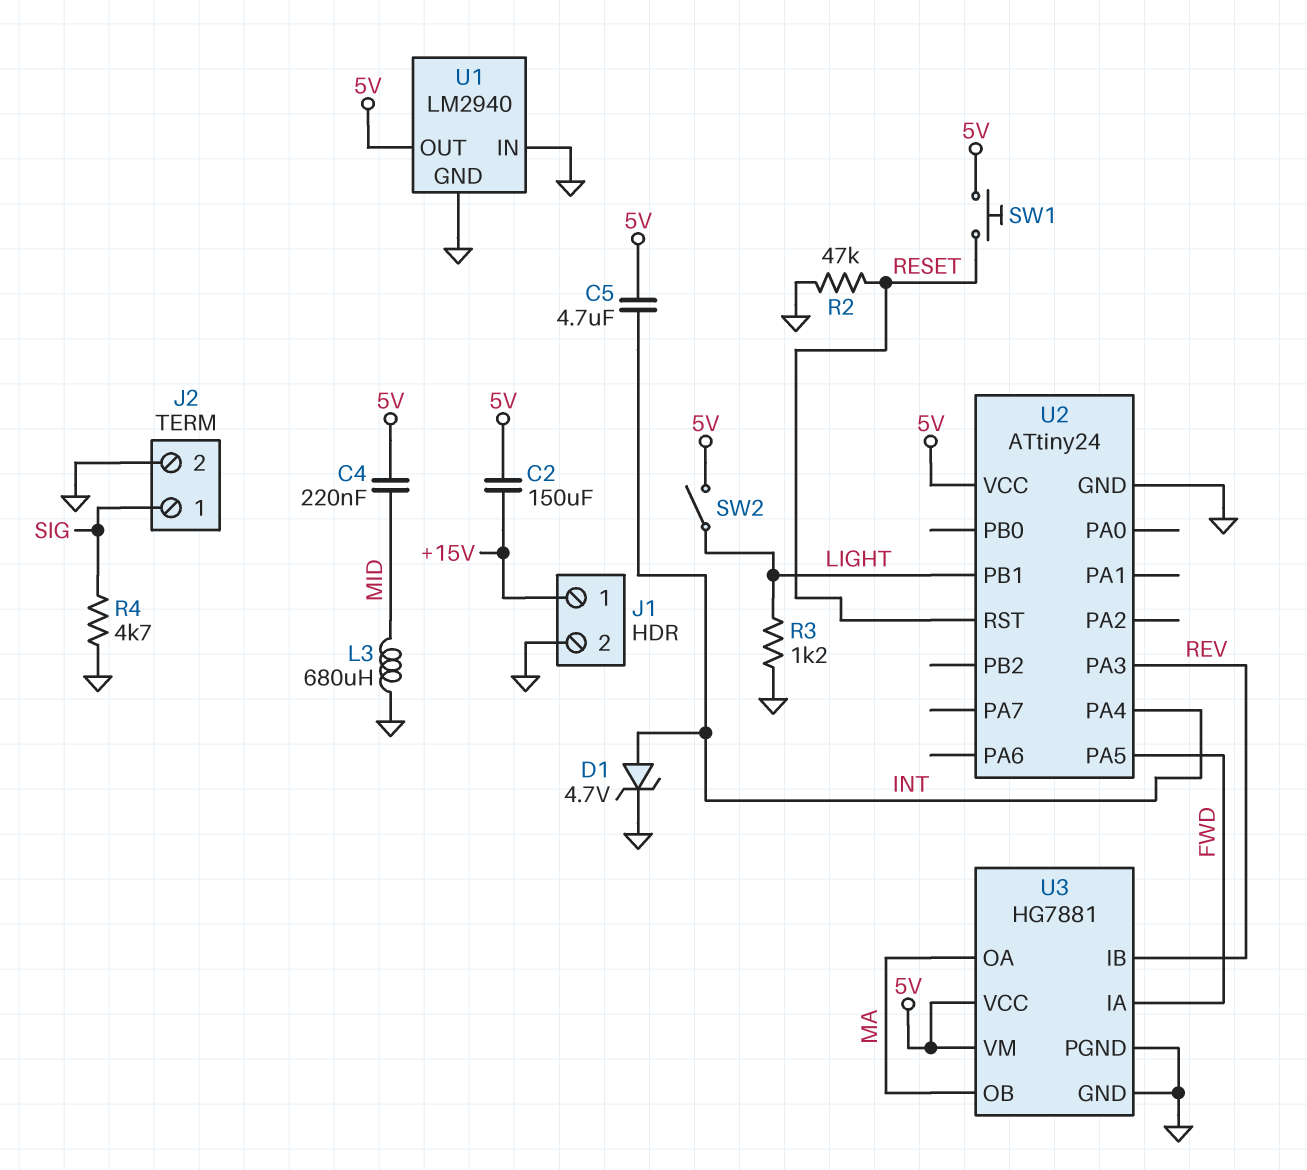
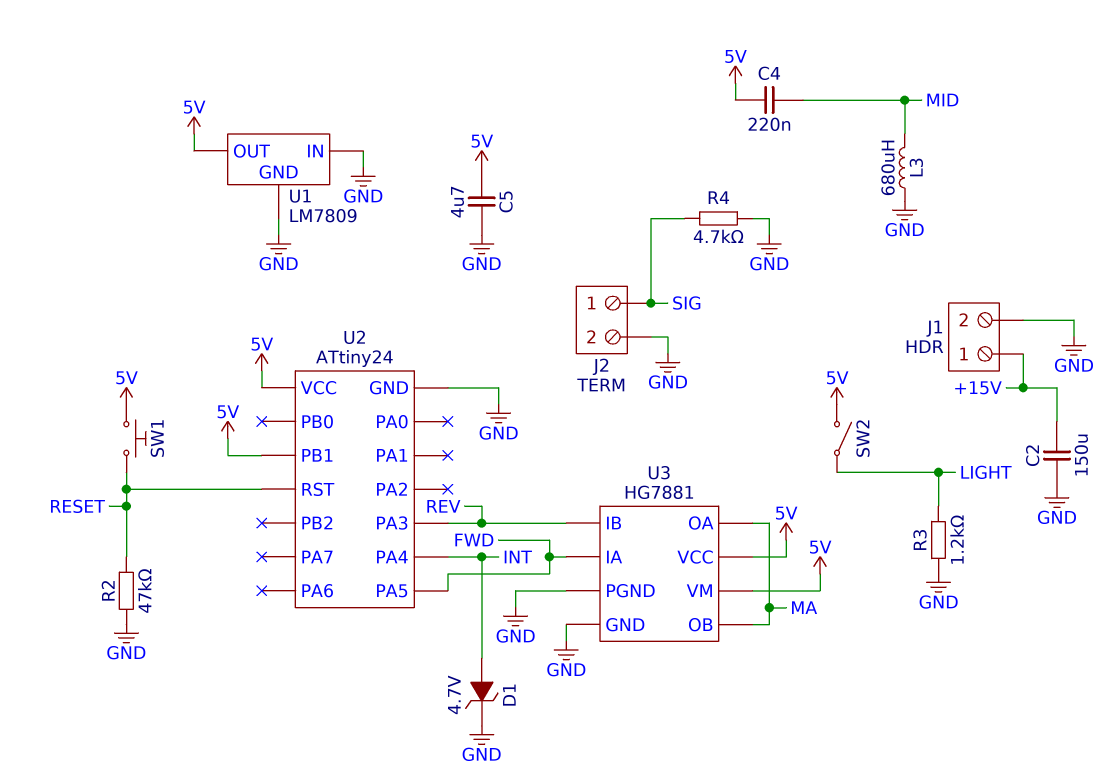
C2: 150uF (+15V, 5V) -> 150uF (+15V, GND)
C5: 4.7uF (5V, INT) -> 4.7uF (5V, GND)
U1: LM2940 -> LM7809
U2 pin PB1: LIGHT -> 5V

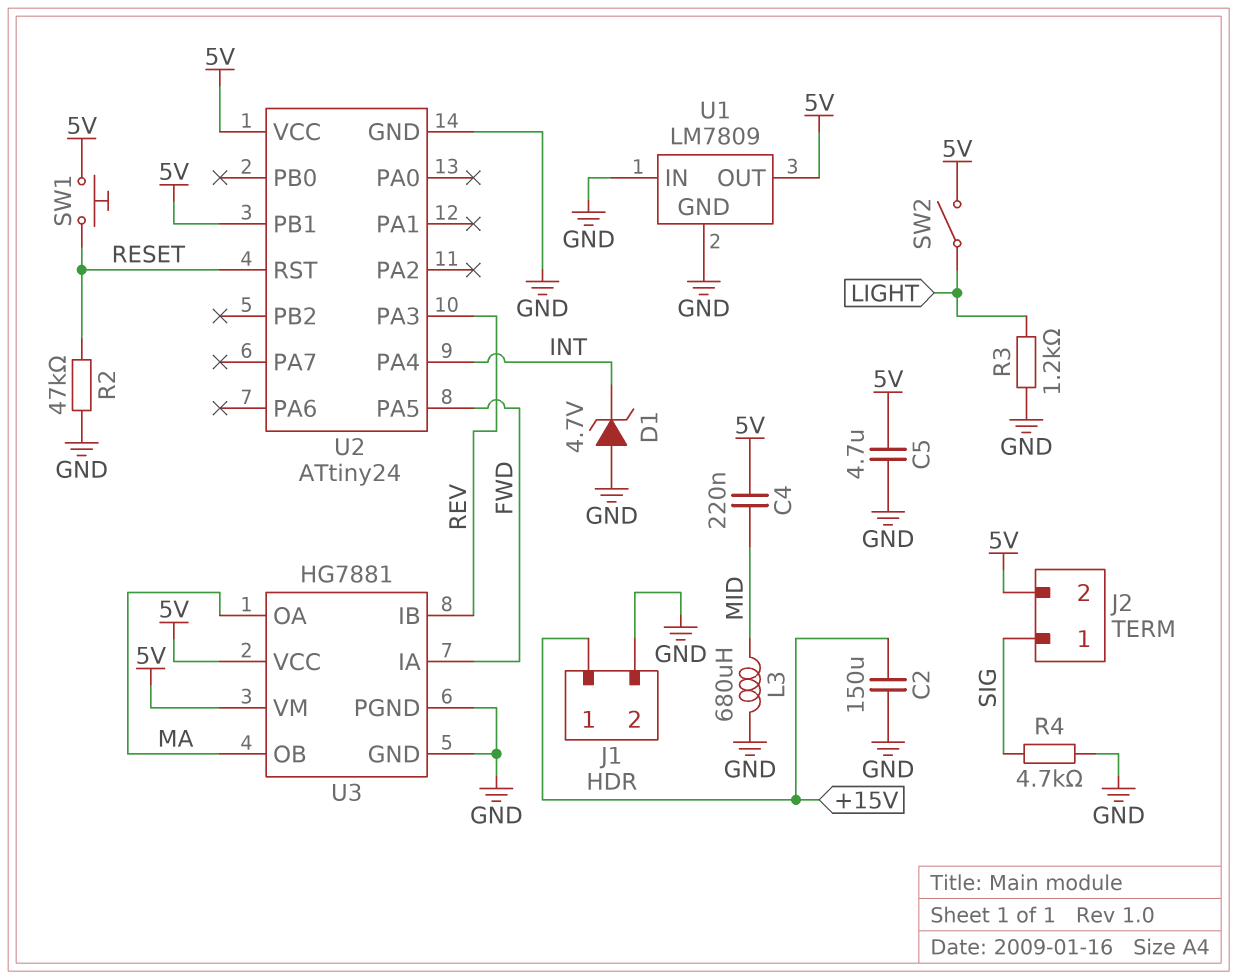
D1: zener 4.7V (A INT, K GND) -> zener 4.7V (A GND, K INT)
J2 pin 2: GND -> 5V

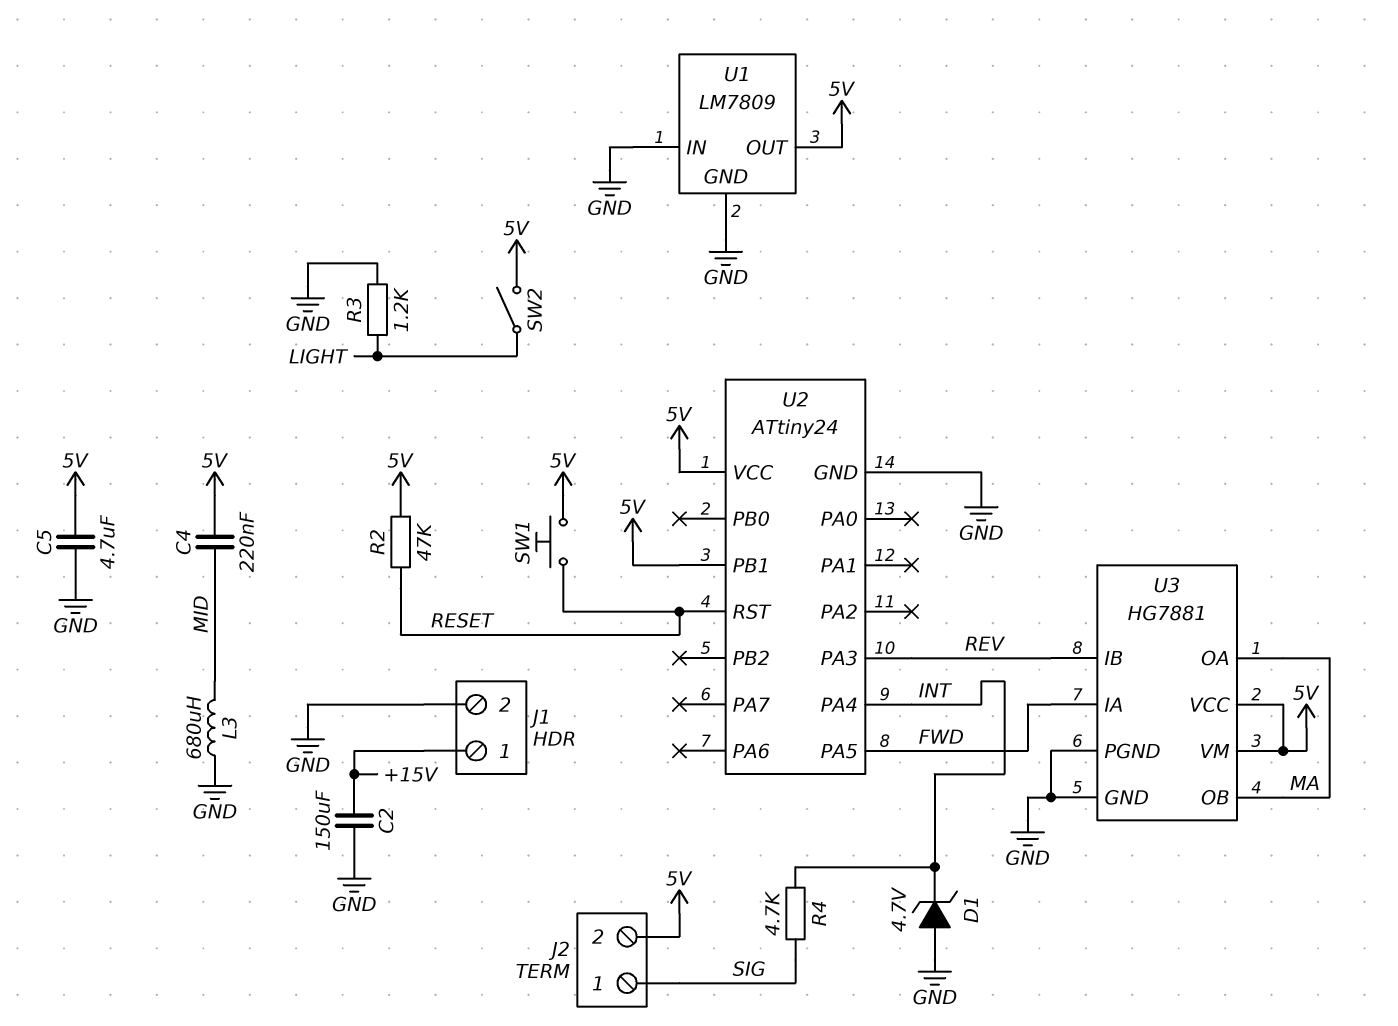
R2: 47k (GND, RESET) -> 47k (5V, RESET)
R4: 4.7k (GND, SIG) -> 4.7k (INT, SIG)

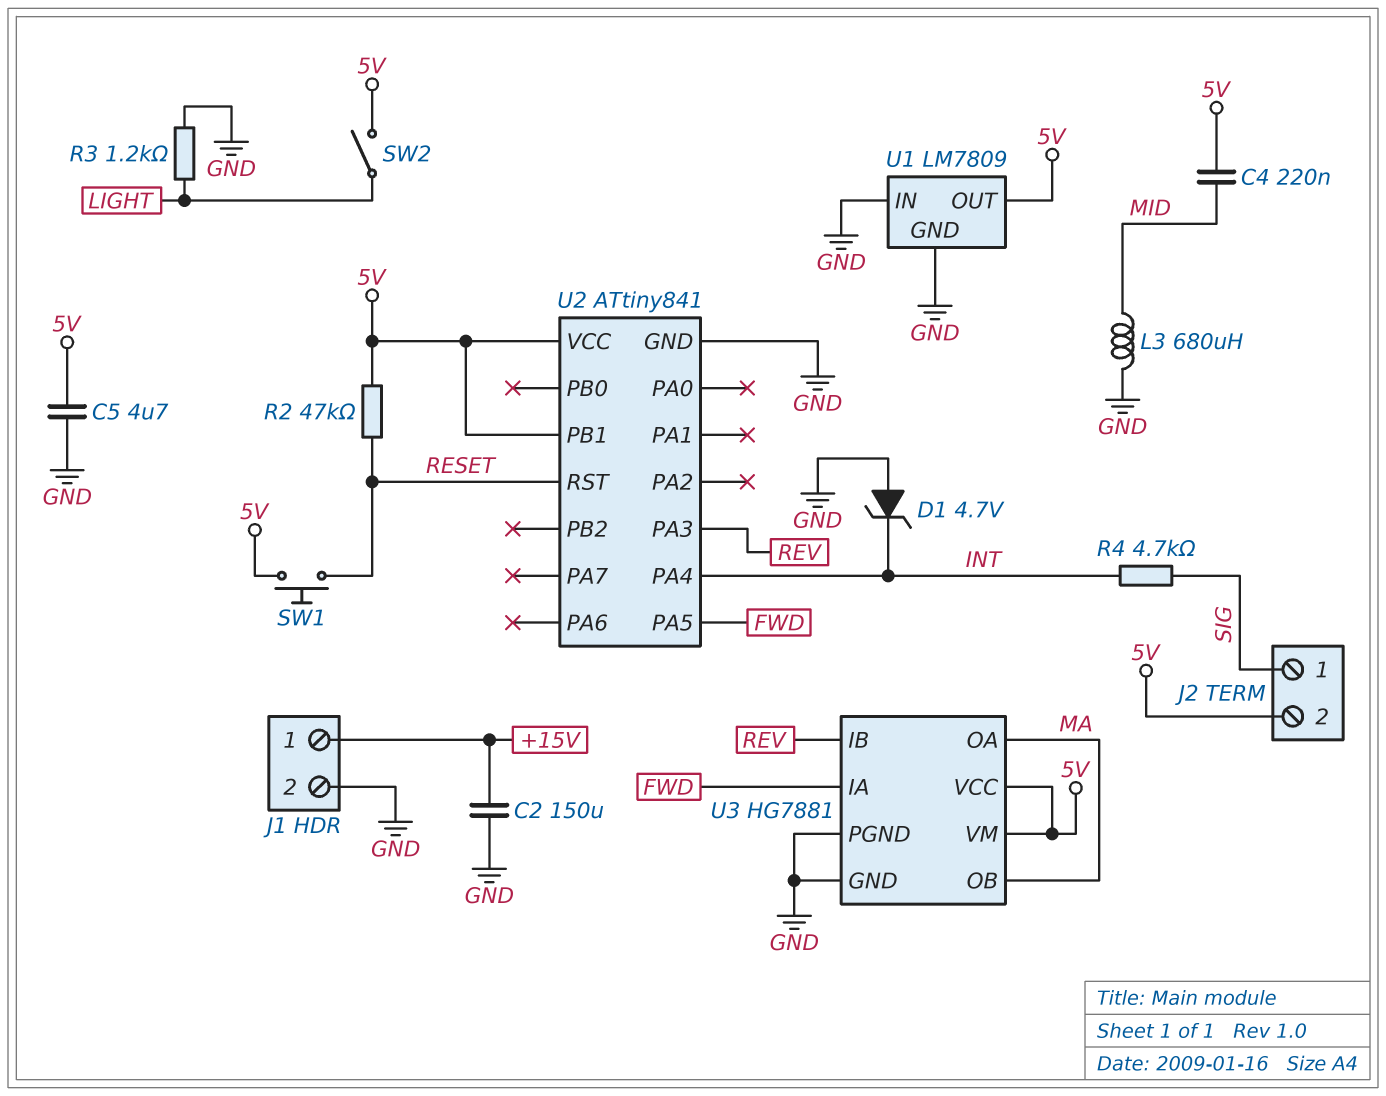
U2: ATtiny24 -> ATtiny841

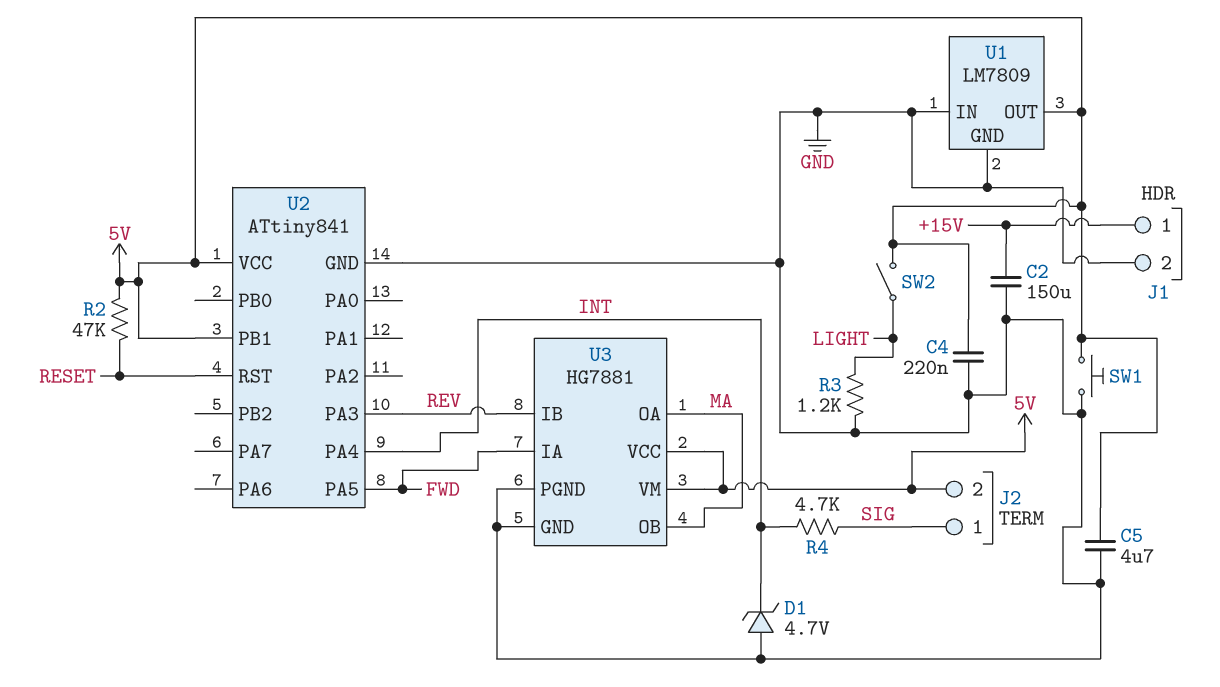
C4: 220nF (5V, MID) -> 220nF (5V, GND)
L3: 680uH (GND, MID) -> none
SW1: button (5V, RESET) -> button (5V, GND)

